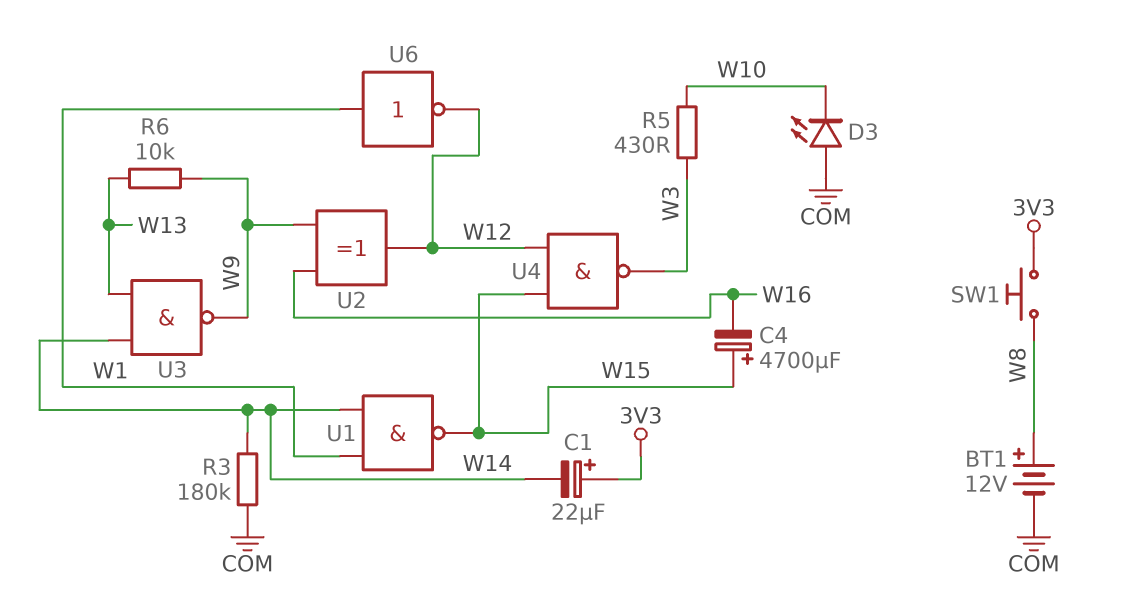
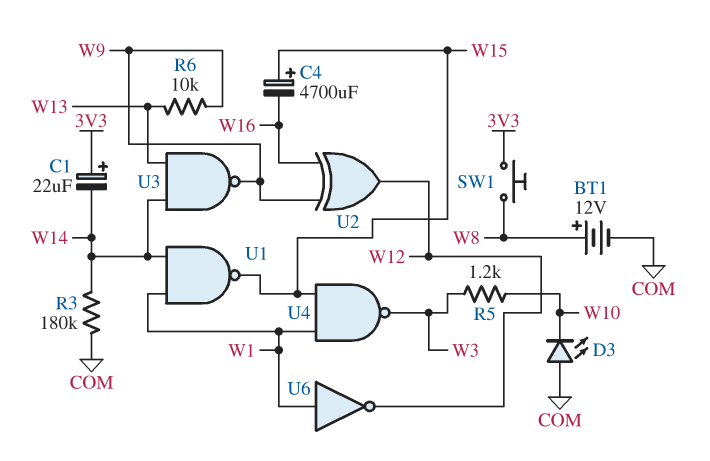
R5: 430 (W3, W10) -> 1.2k (W3, W10)
U4: NAND (in W12, in W15, out W3) -> NAND (in W1, in W15, out W3)

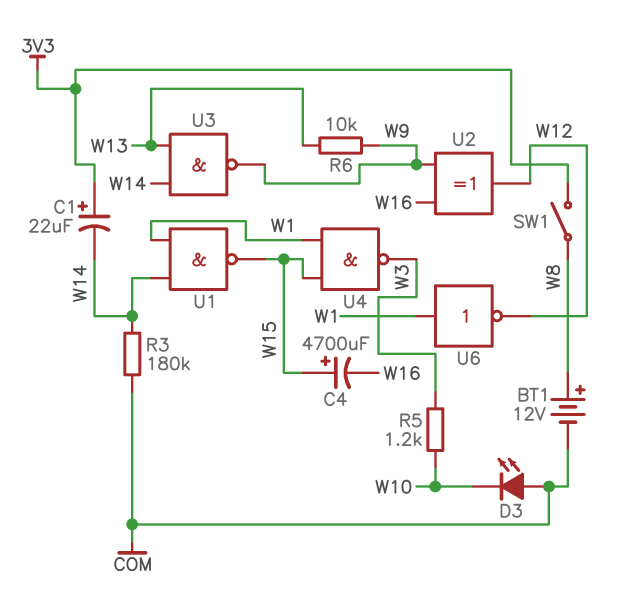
SW1: button (3V3, W8) -> switch (3V3, W8)

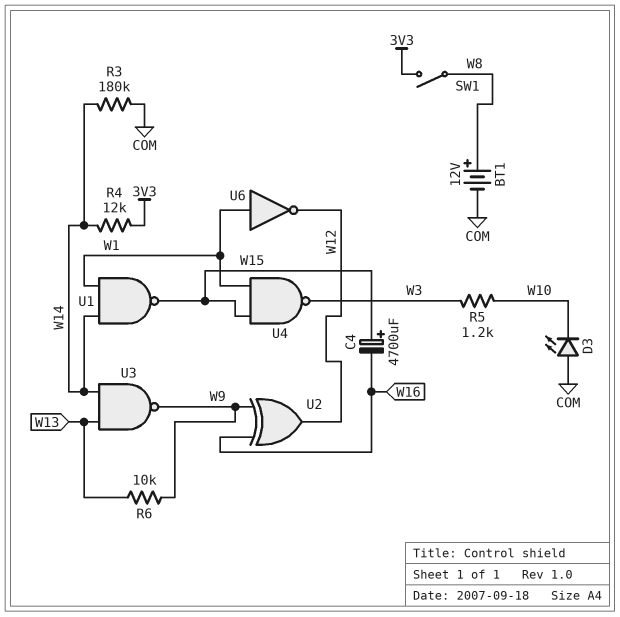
C1: 22uF (plus 3V3, minus W14) -> none
R4: none -> 12k (3V3, W14)

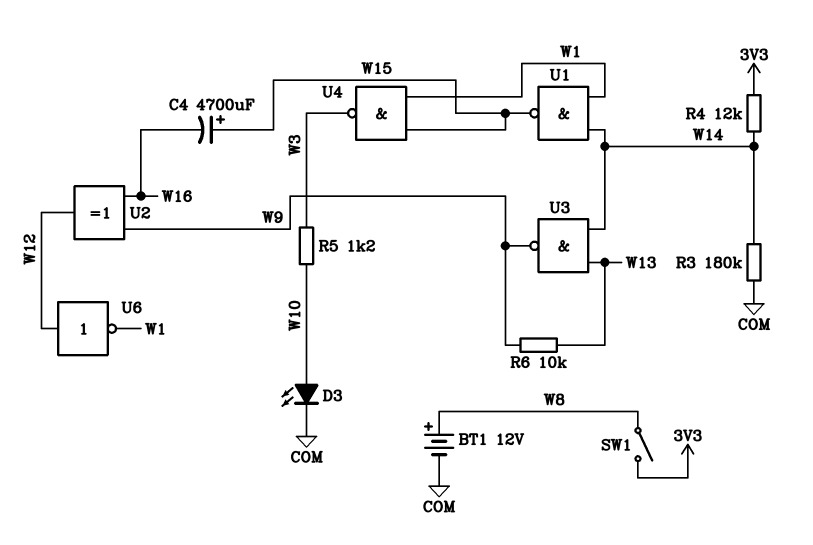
D3: LED (A COM, K W10) -> LED (A W10, K COM)
U6: NOT (in W1, out W12) -> NOT (in W12, out W1)

